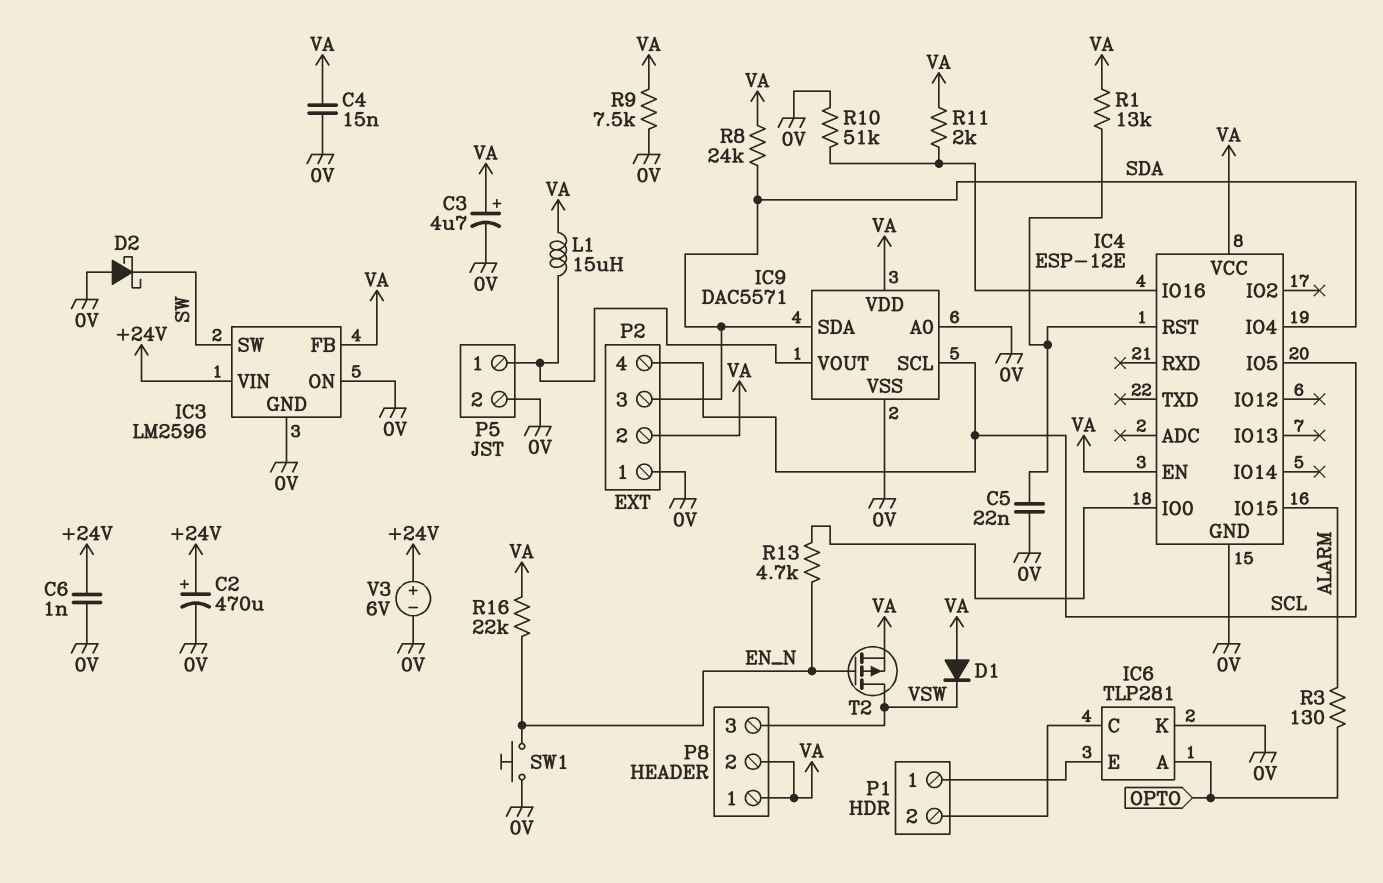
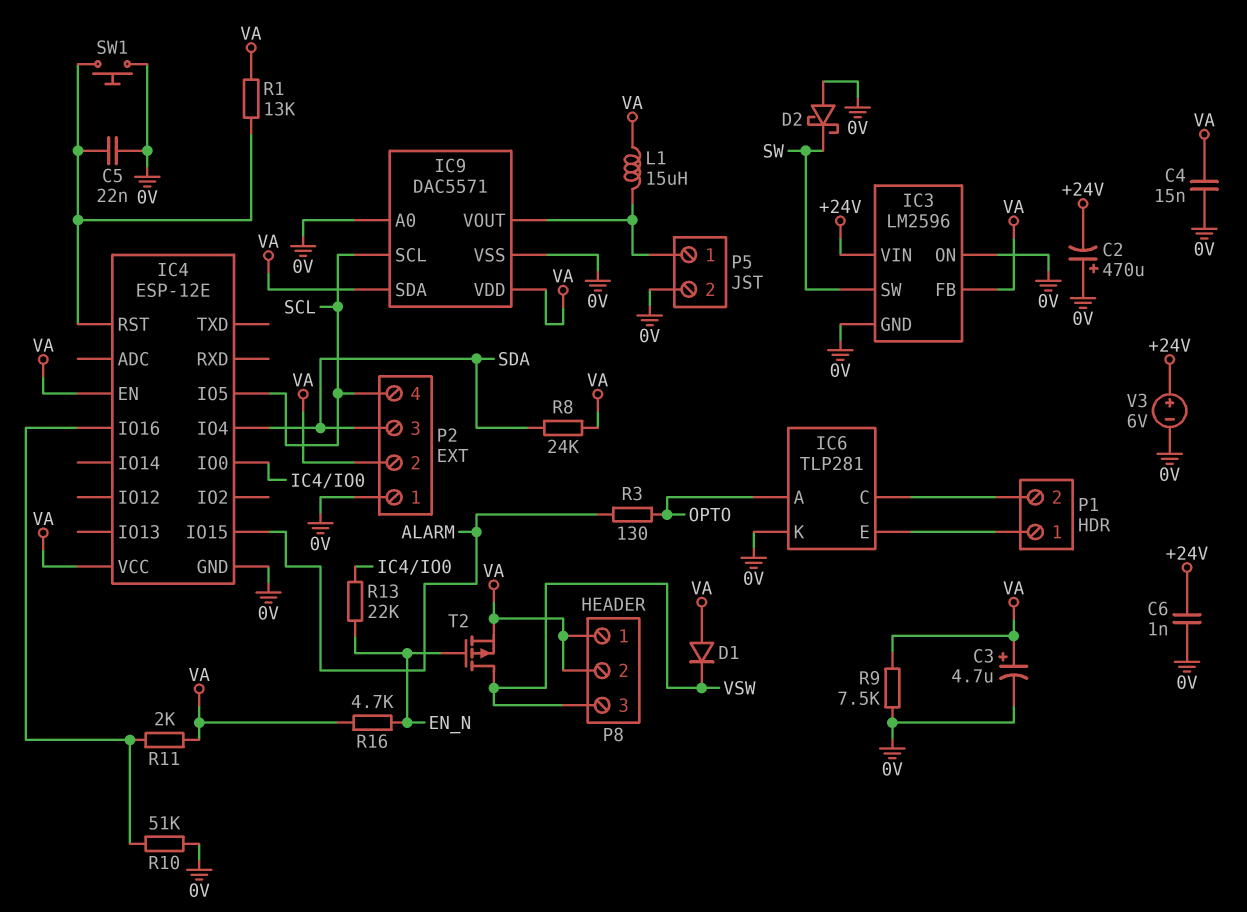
C2: 470uF (plus +24V, minus 0V) -> 470uF (plus 0V, minus +24V)
IC9 pin SDA: SDA -> VA
R13: 4.7k (EN_N, IC4/IO0) -> 22k (EN_N, IC4/IO0)
R16: 22k (EN_N, VA) -> 4.7k (EN_N, VA)
SW1: button (0V, EN_N) -> button (0V, IC4/RST)

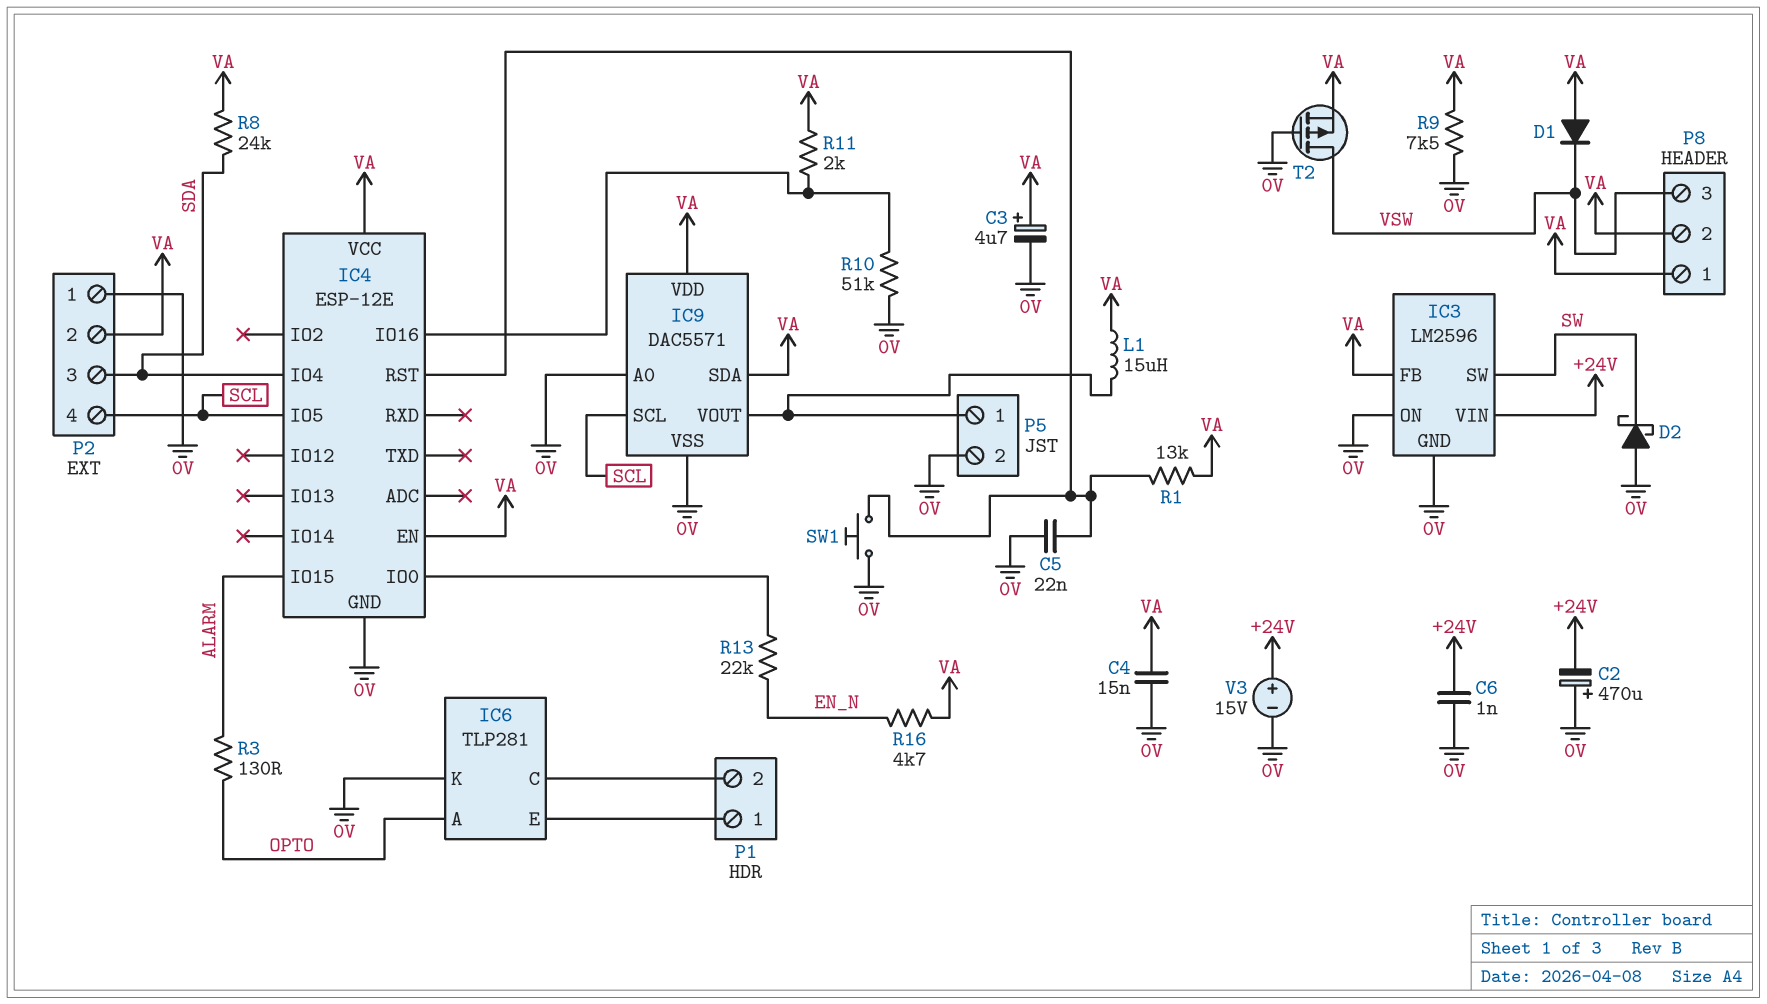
T2: PMOS (G EN_N, D VSW, S VA) -> PMOS (G 0V, D VSW, S VA)
V3: 6V (plus +24V, minus 0V) -> 15V (plus +24V, minus 0V)

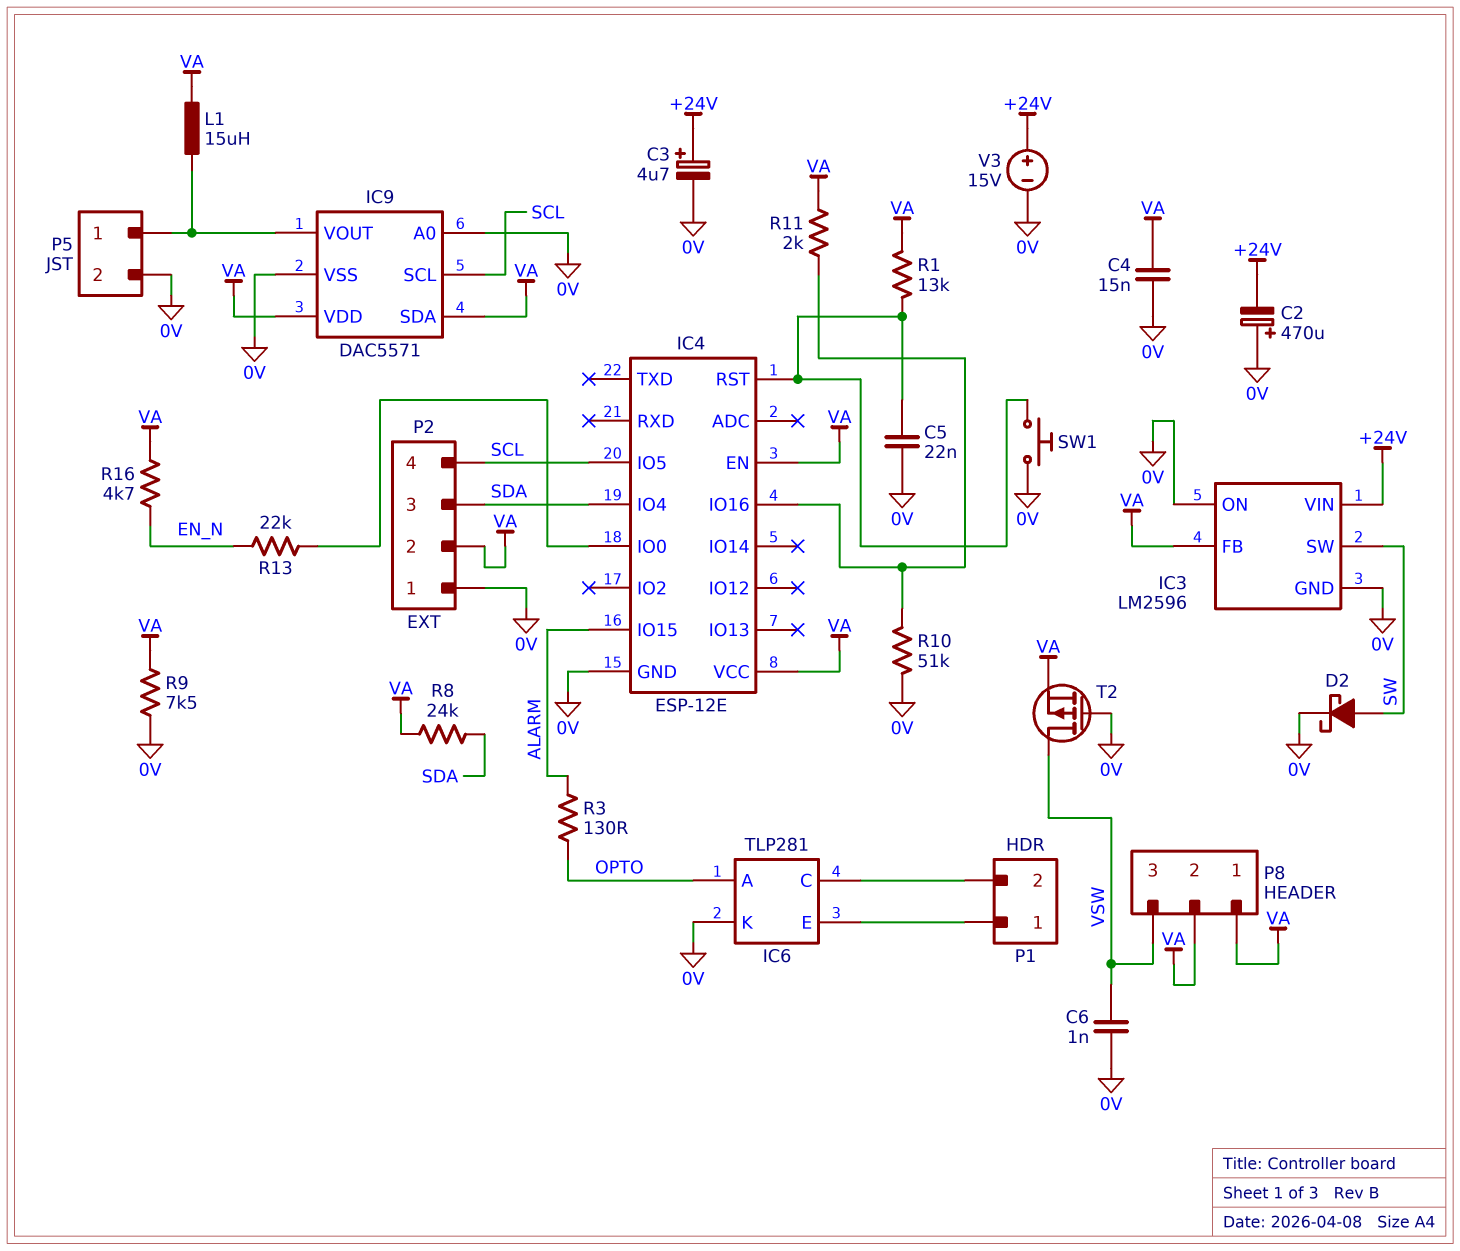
C3: 4.7uF (plus VA, minus 0V) -> 4.7uF (plus +24V, minus 0V)
C6: 1nF (+24V, 0V) -> 1nF (0V, VSW)
D1: diode (A VA, K VSW) -> none
D2: schottky (A 0V, K SW) -> schottky (A SW, K 0V)

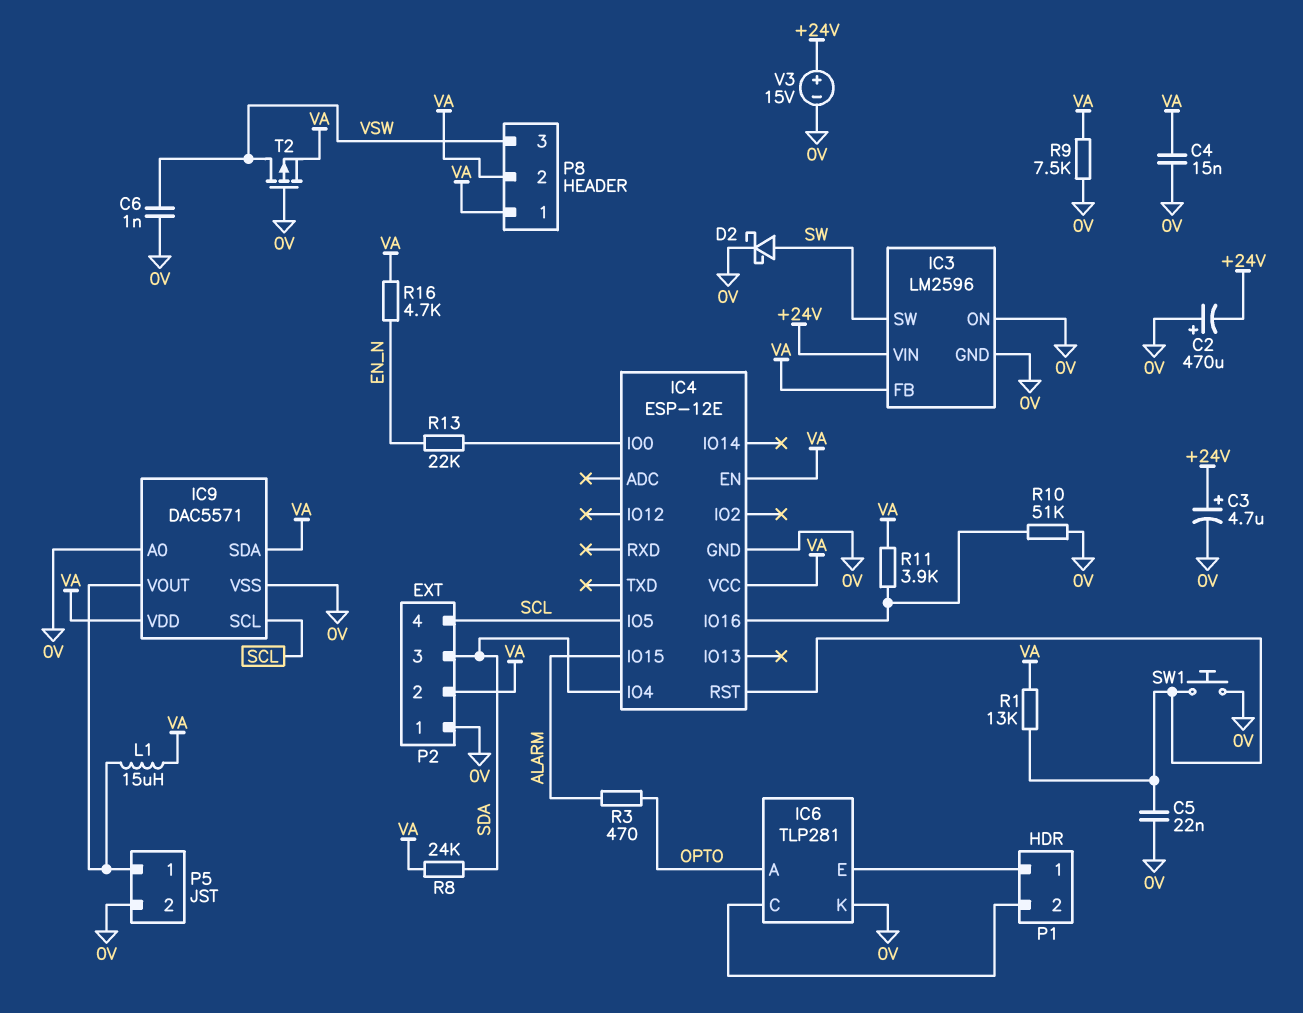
R3: 130 (ALARM, OPTO) -> 470 (ALARM, OPTO)
R11: 2k (IC4/IO16, VA) -> 3.9k (IC4/IO16, VA)

